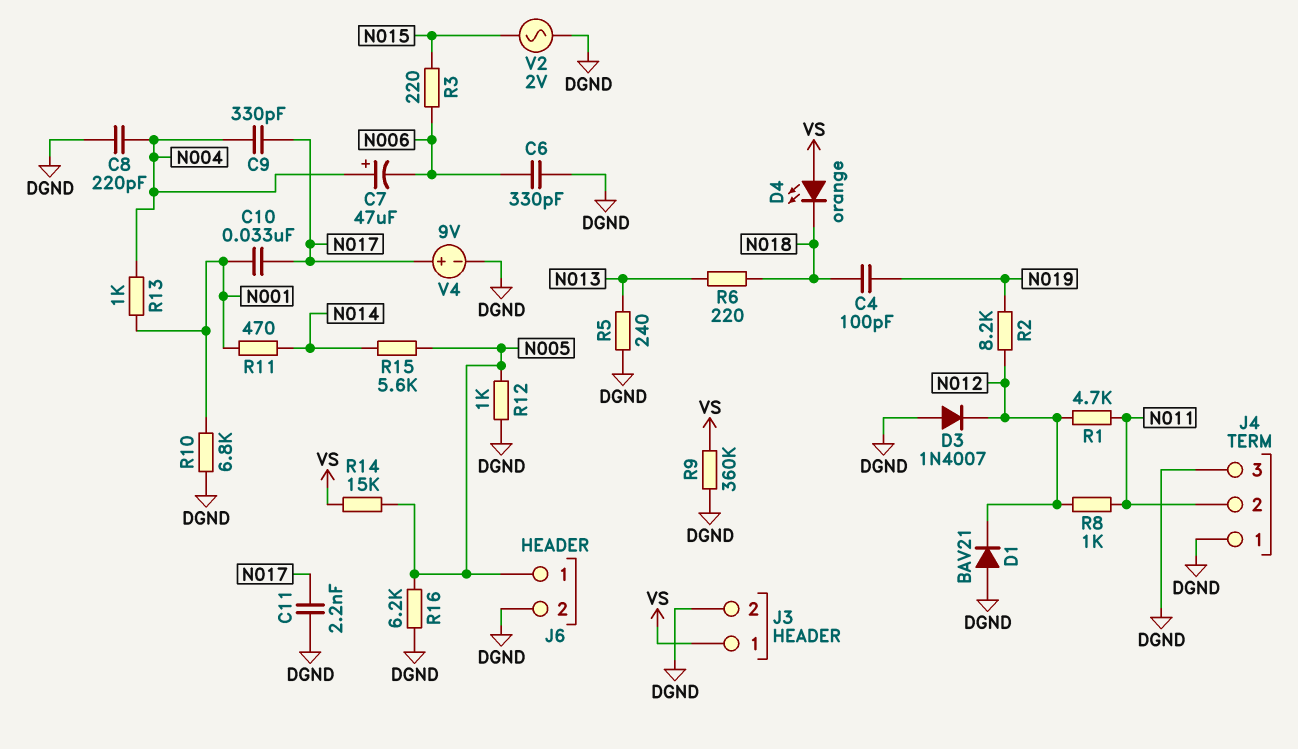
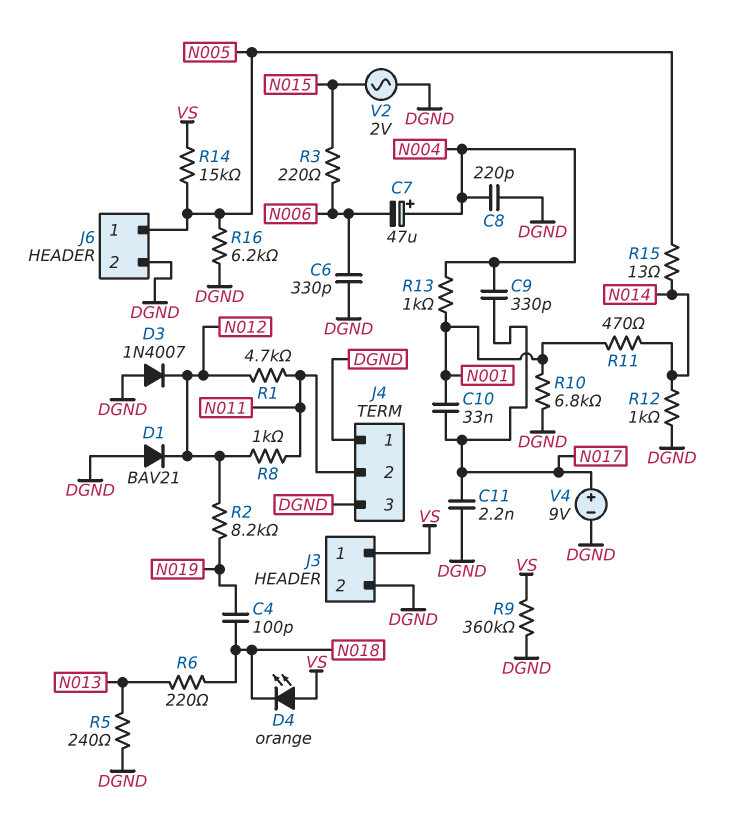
R12: 1k (DGND, N005) -> 1k (DGND, N014)
R15: 5.6k (N005, N014) -> 13 (N005, N014)

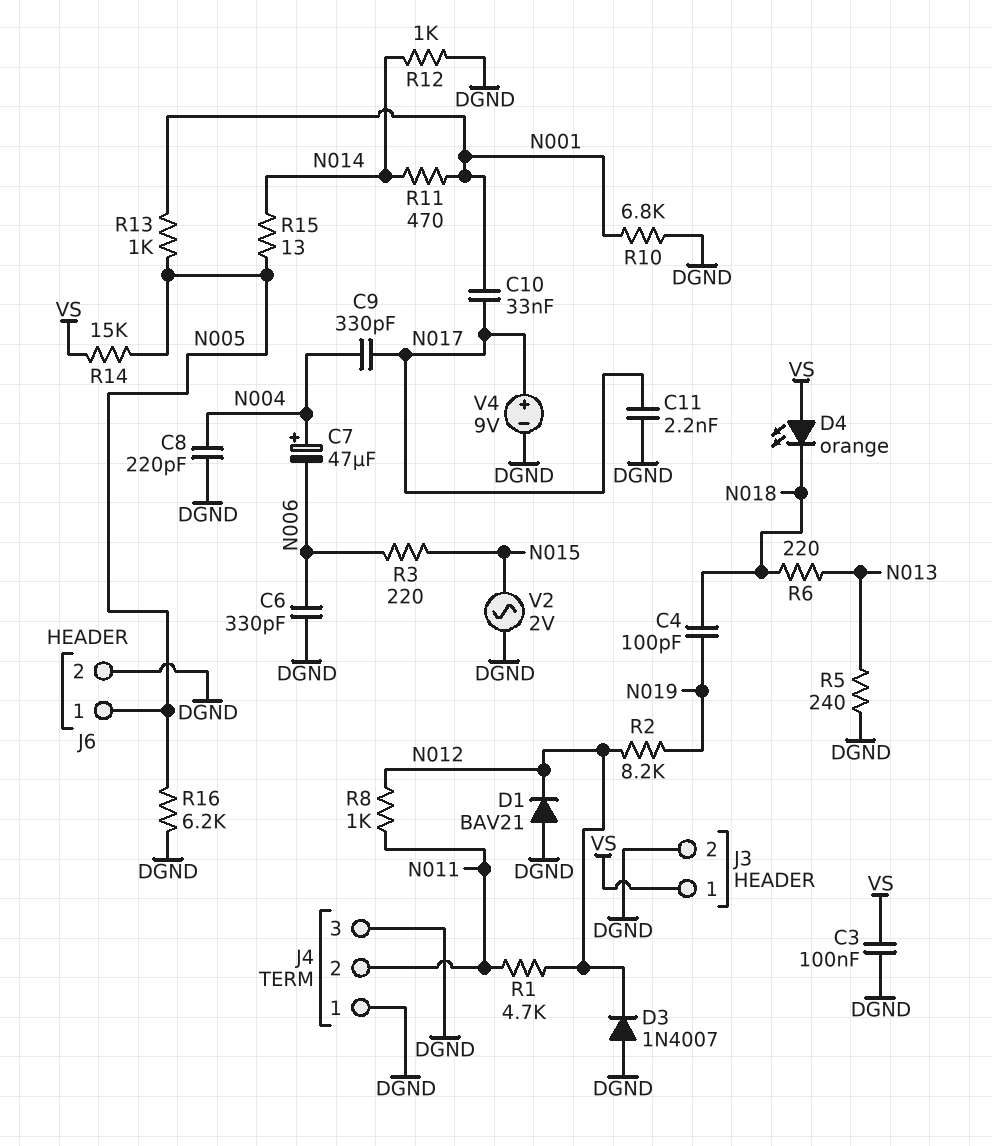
C3: none -> 100nF (DGND, VS)
R9: 360k (DGND, VS) -> none
R13: 1k (N001, N004) -> 1k (N001, N005)

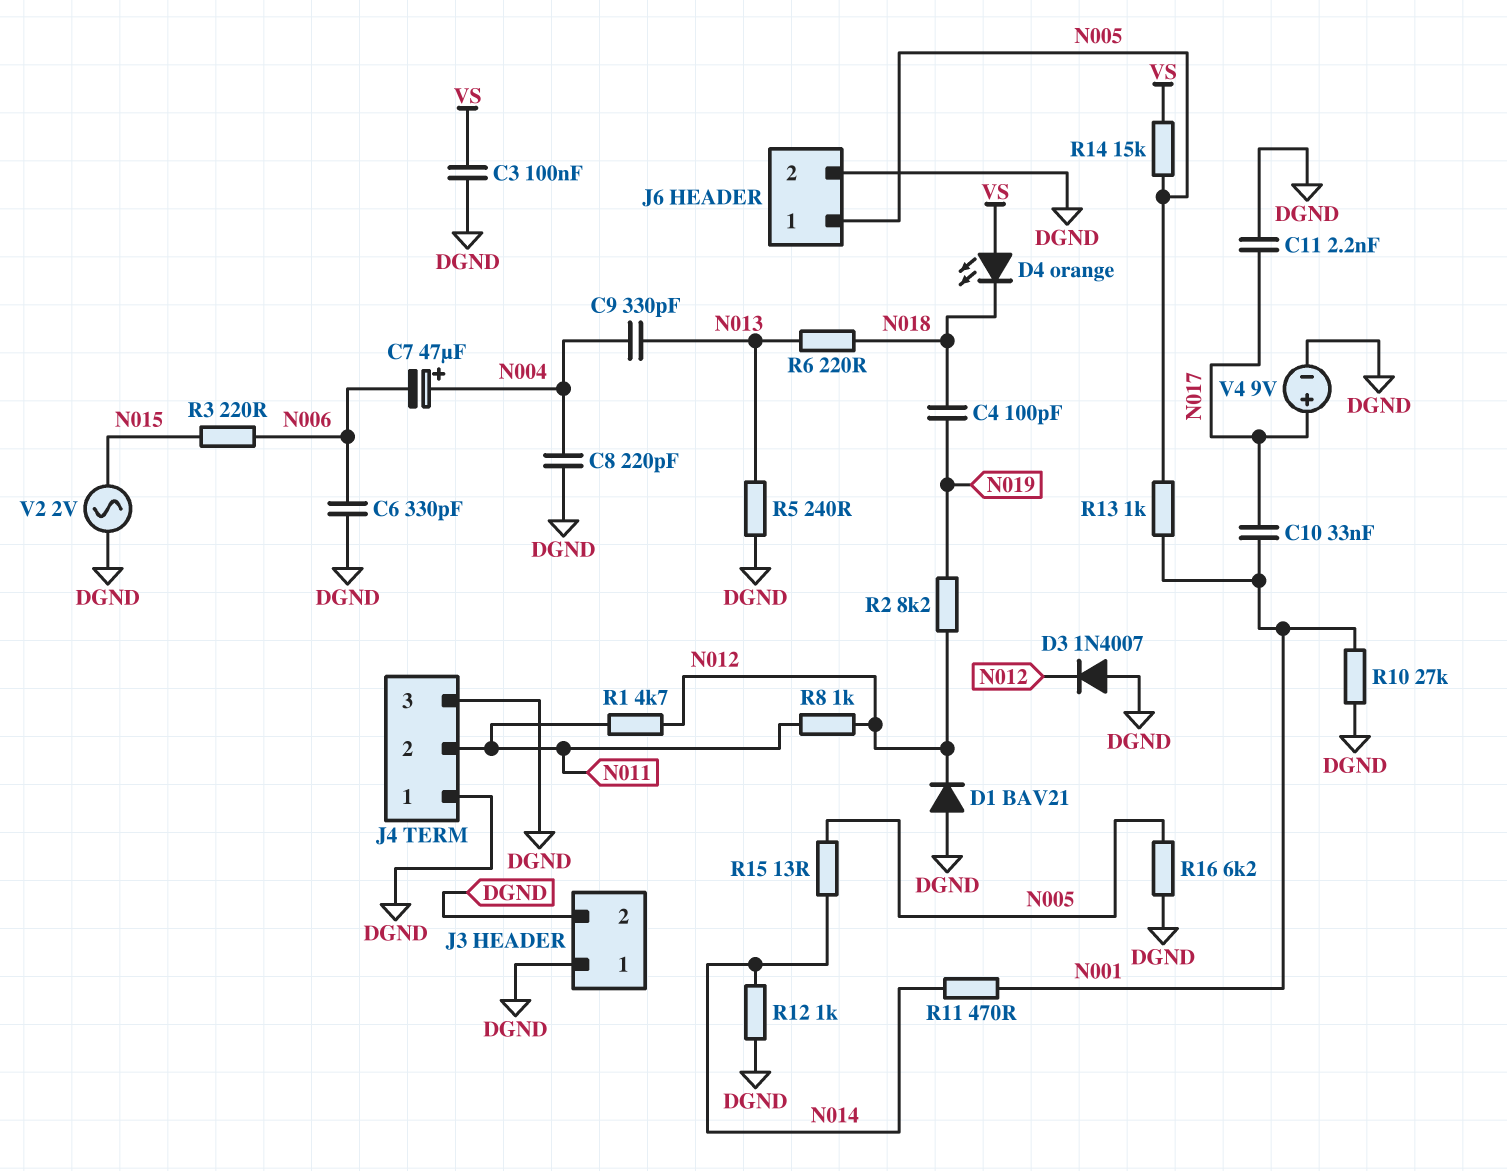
C9: 330pF (N004, N017) -> 330pF (N004, N013)
J3 pin 1: VS -> DGND
R10: 6.8k (DGND, N001) -> 27k (DGND, N001)

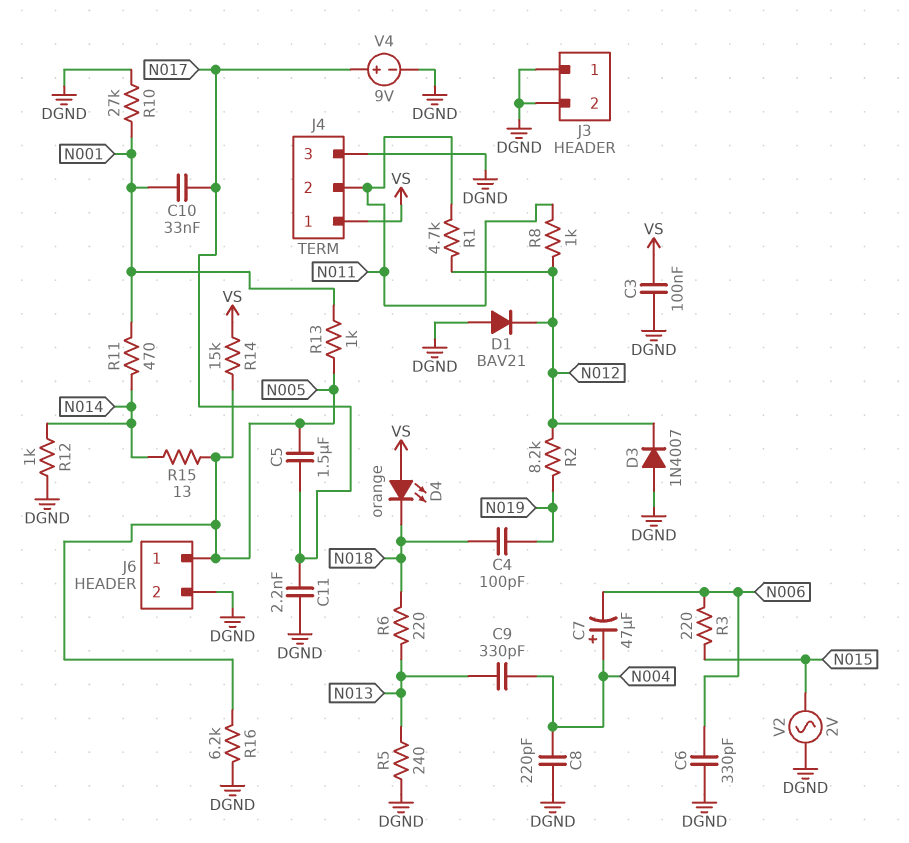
C5: none -> 1.5uF (N005, N017)
J4 pin 1: DGND -> VS

